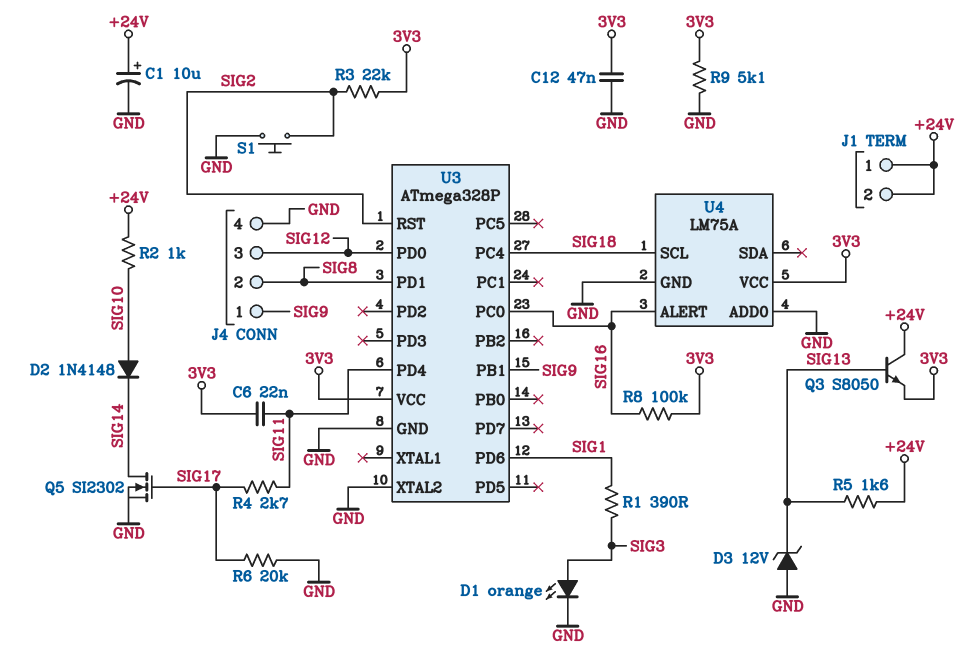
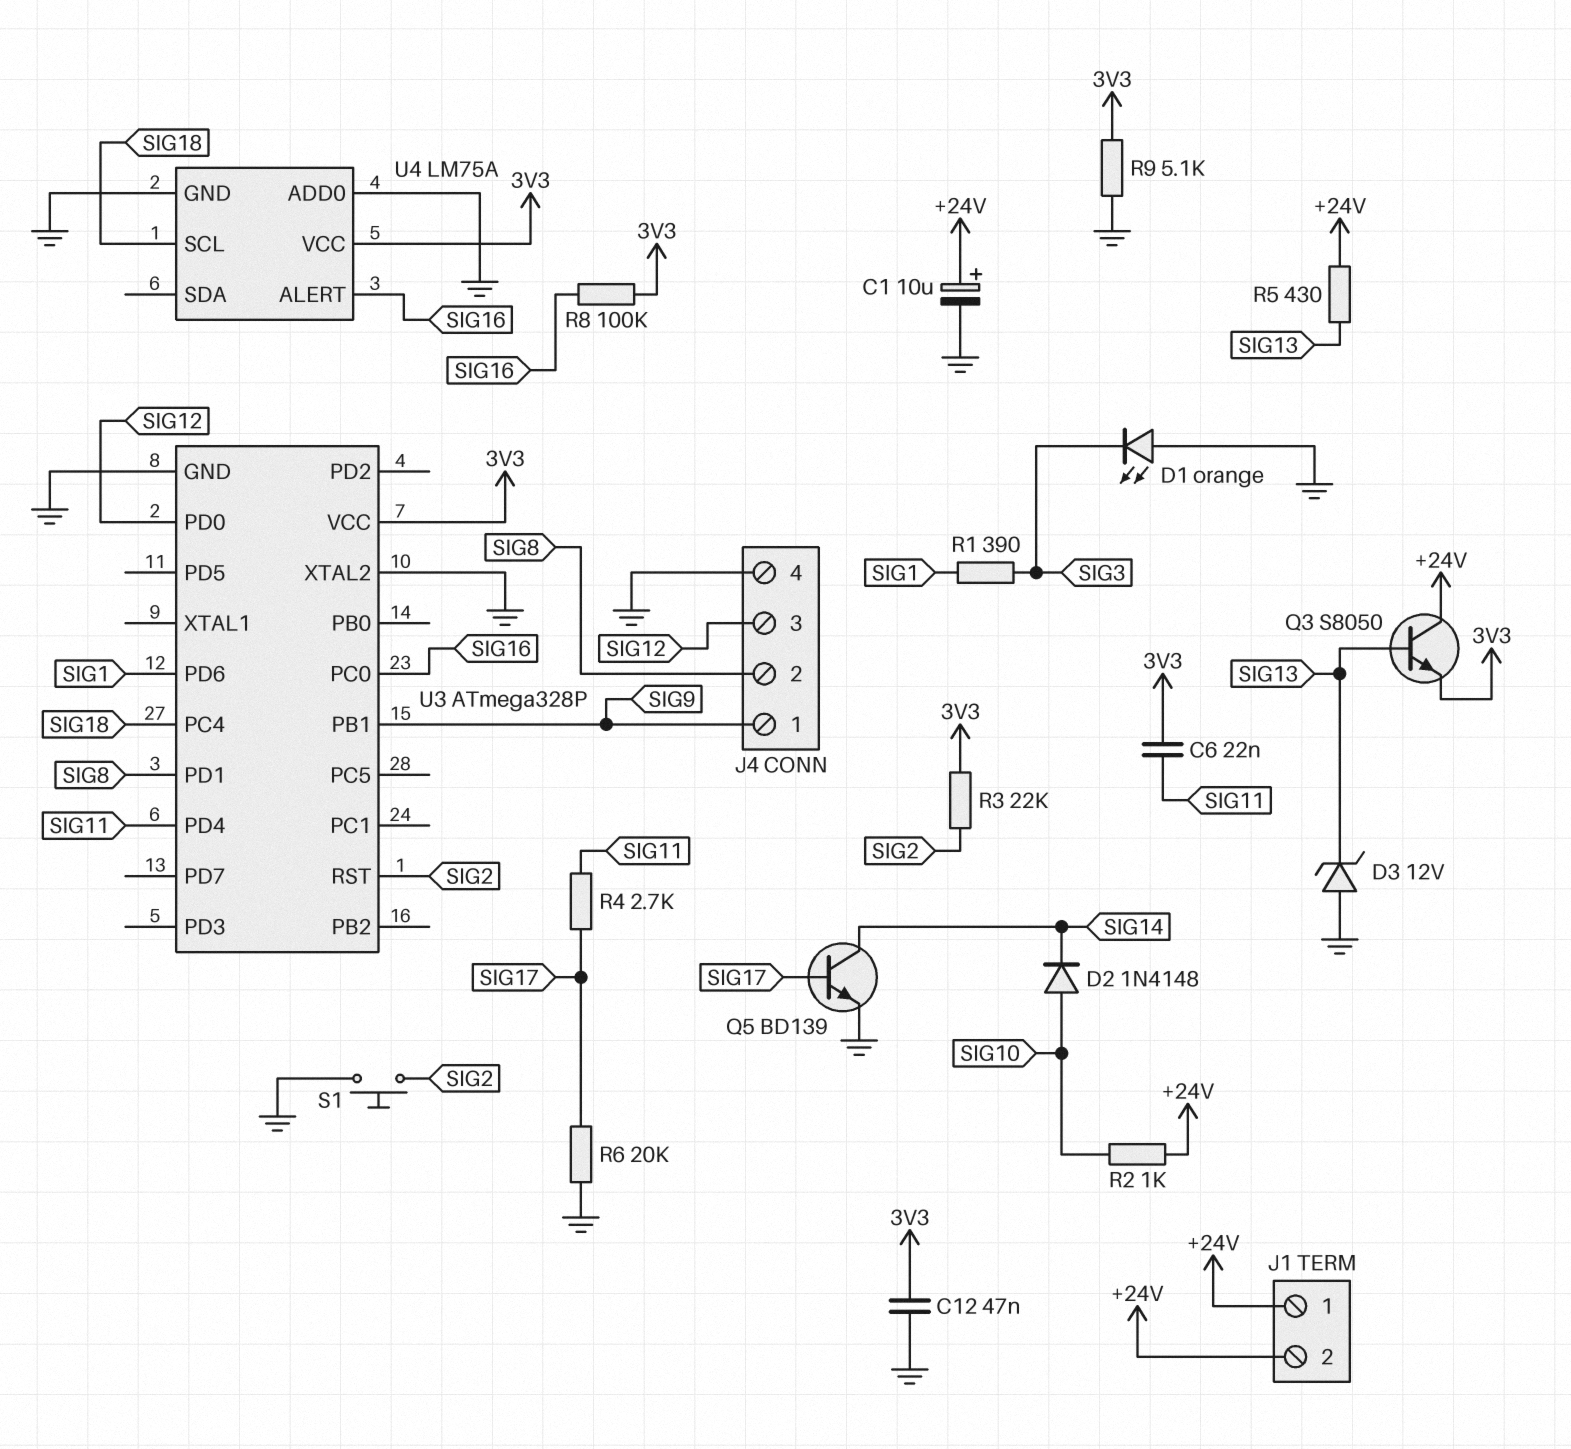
D1: LED orange (A SIG3, K GND) -> LED orange (A GND, K SIG3)
Q5: NMOS SI2302 (G SIG17, D SIG14, S GND) -> NPN BD139 (B SIG17, C SIG14, E GND)
R5: 1.6k (+24V, SIG13) -> 430 (+24V, SIG13)

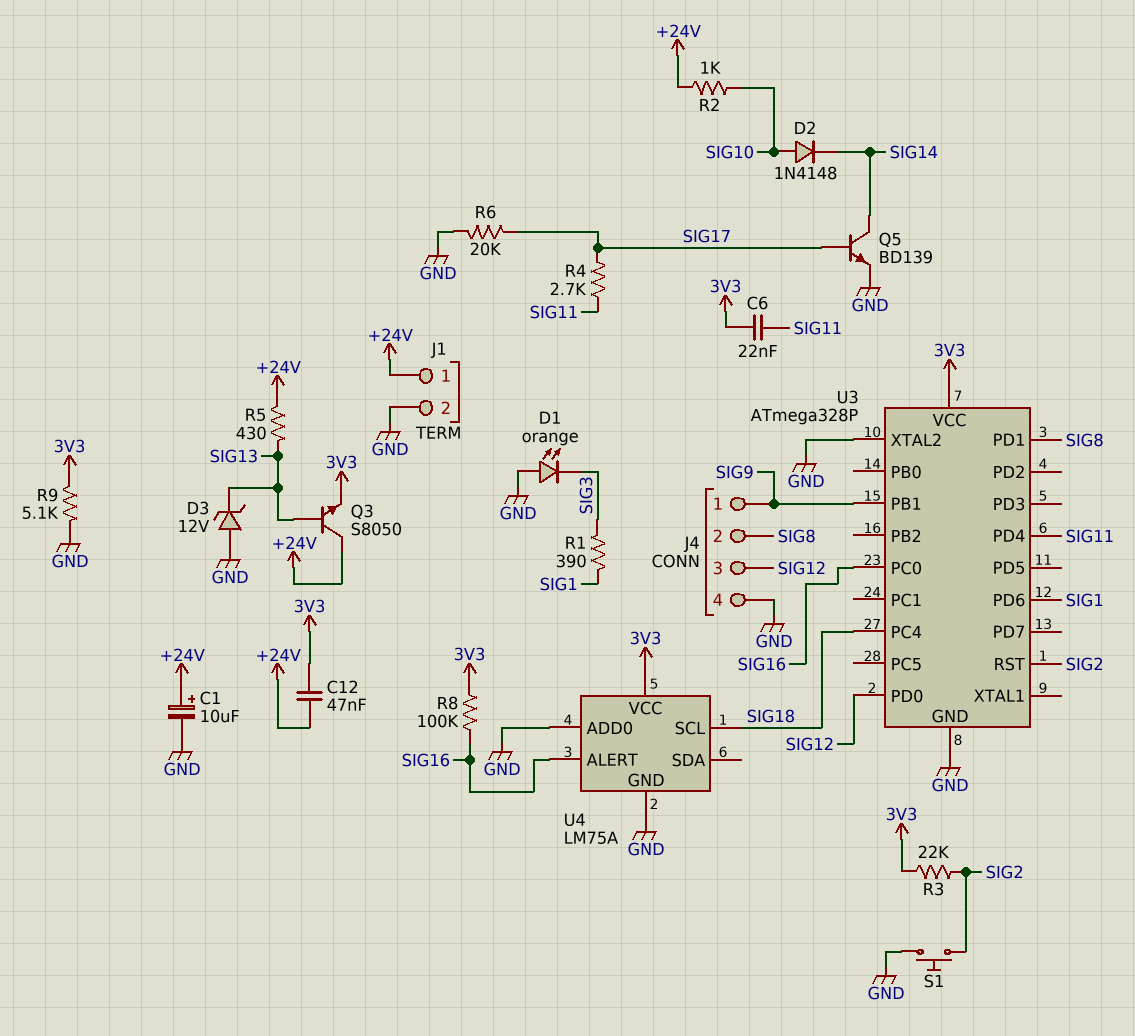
C12: 47nF (3V3, GND) -> 47nF (+24V, 3V3)
J1 pin 2: +24V -> GND

